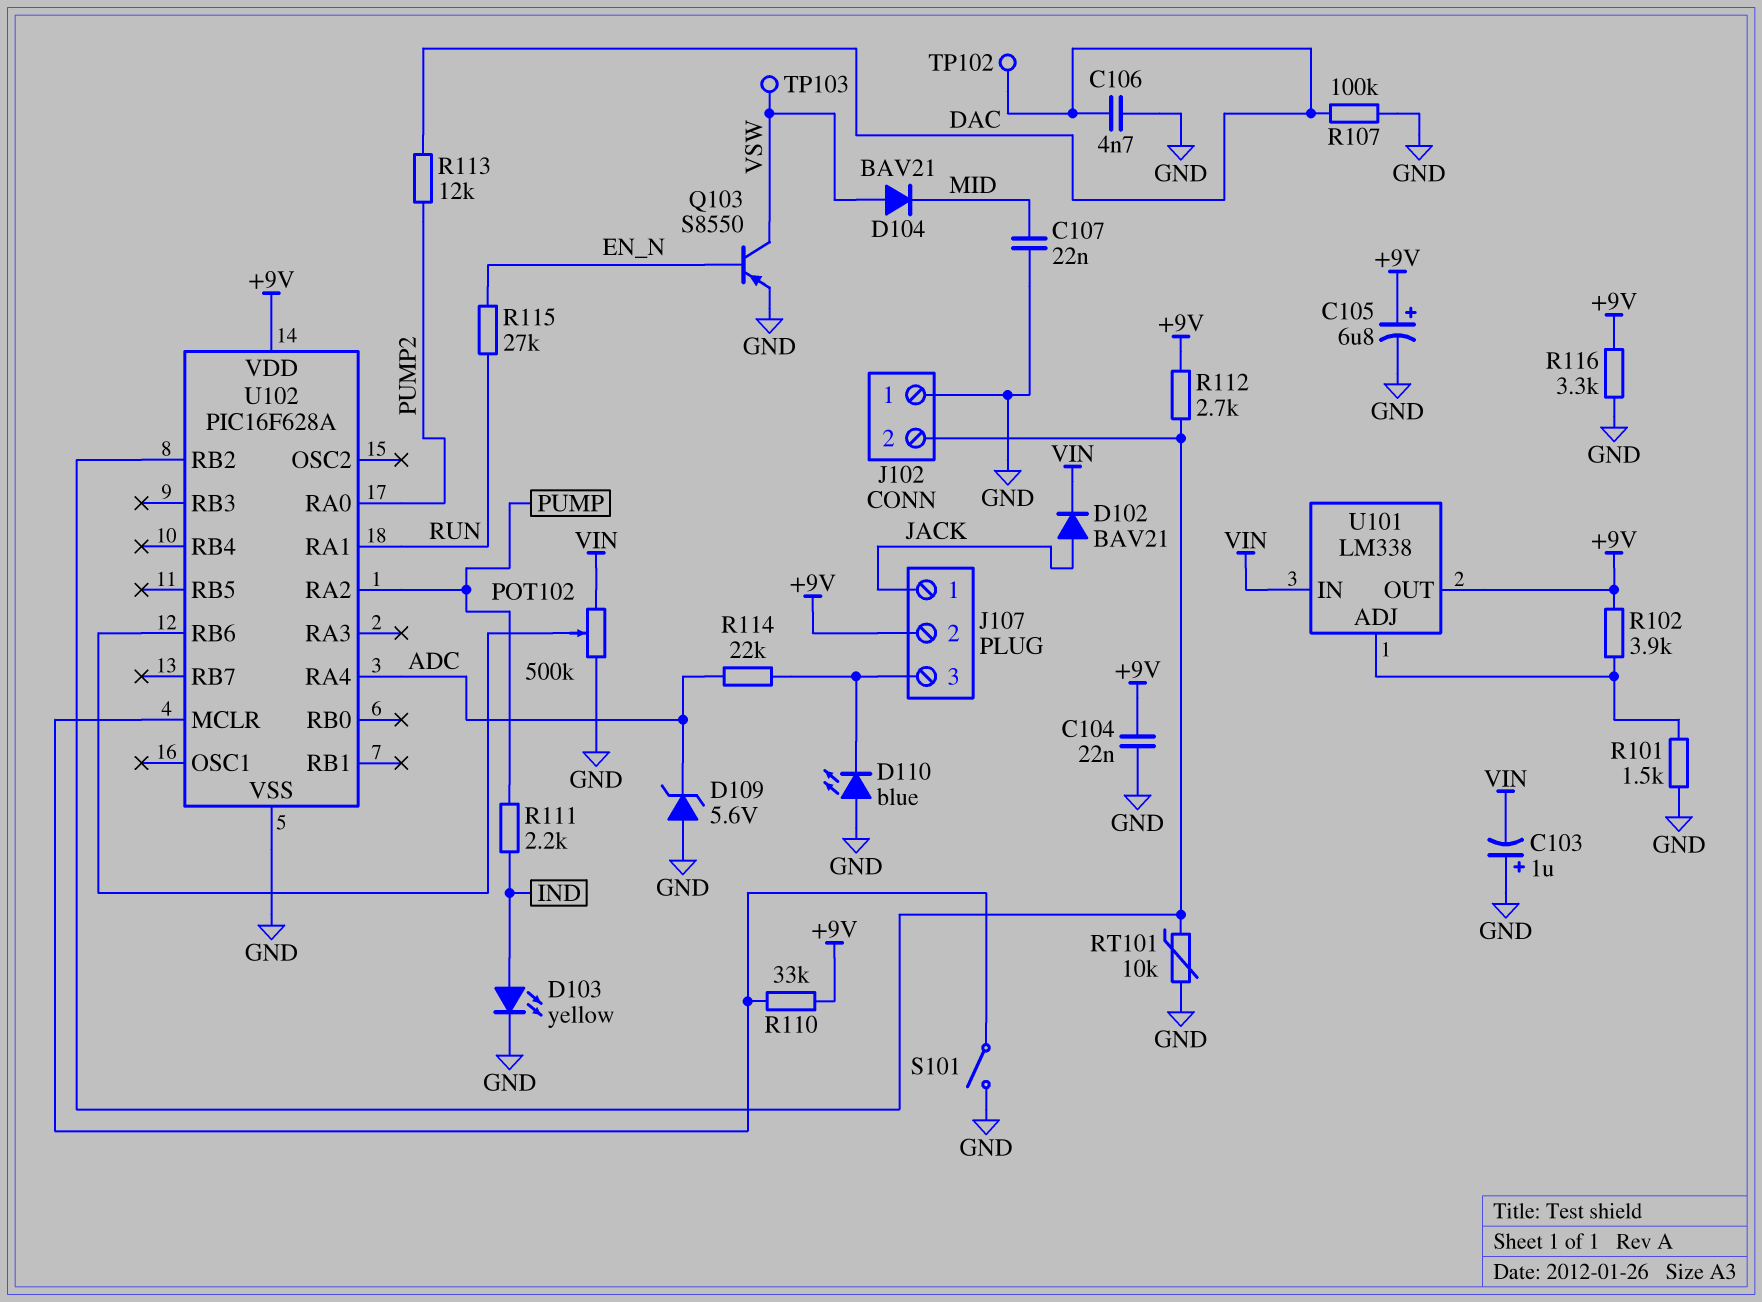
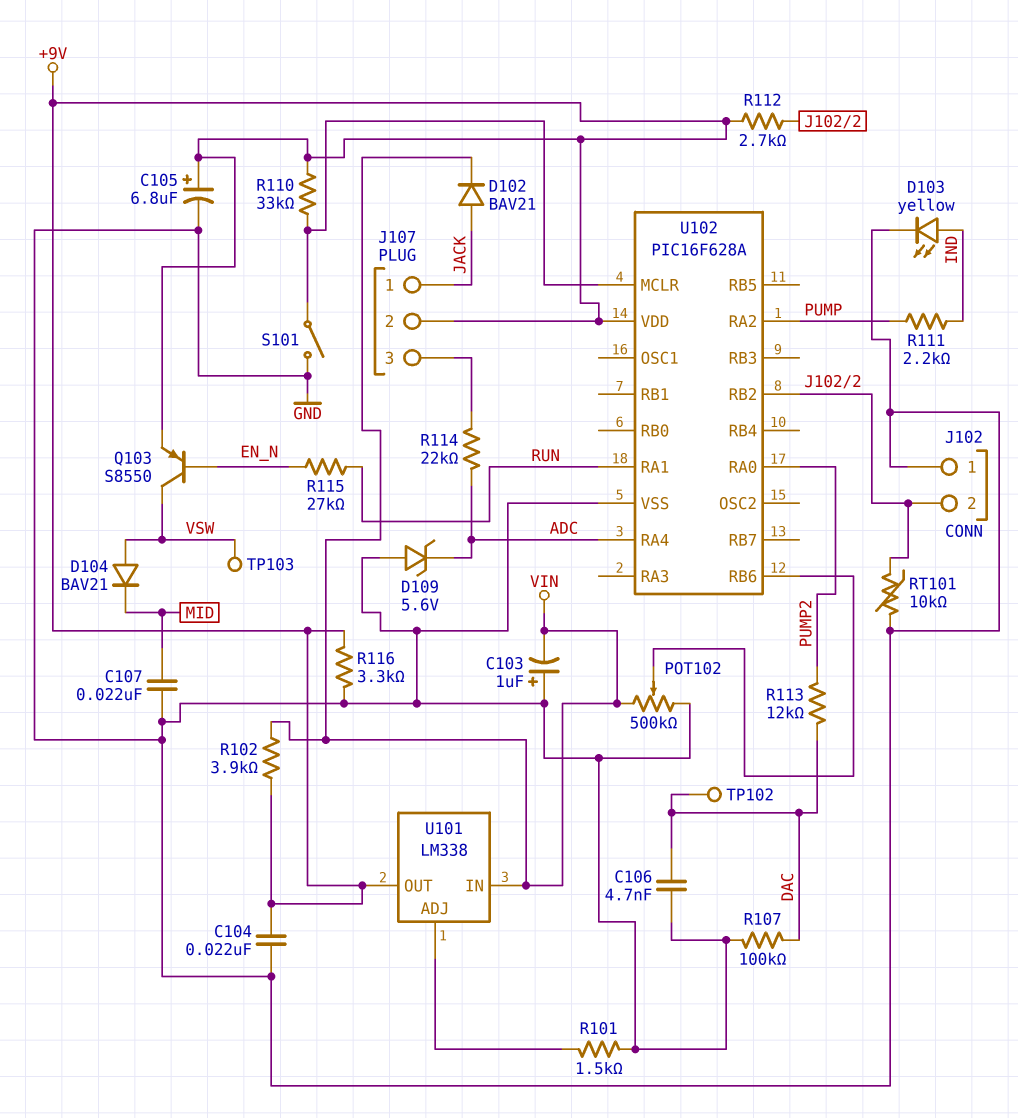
D110: LED blue (A GND, K J107/3) -> none
Q103: PNP S8550 (B EN_N, C VSW, E GND) -> PNP S8550 (B EN_N, C VSW, E +9V)
R102: 3.9k (+9V, U101/ADJ) -> 3.9k (+9V, VIN)

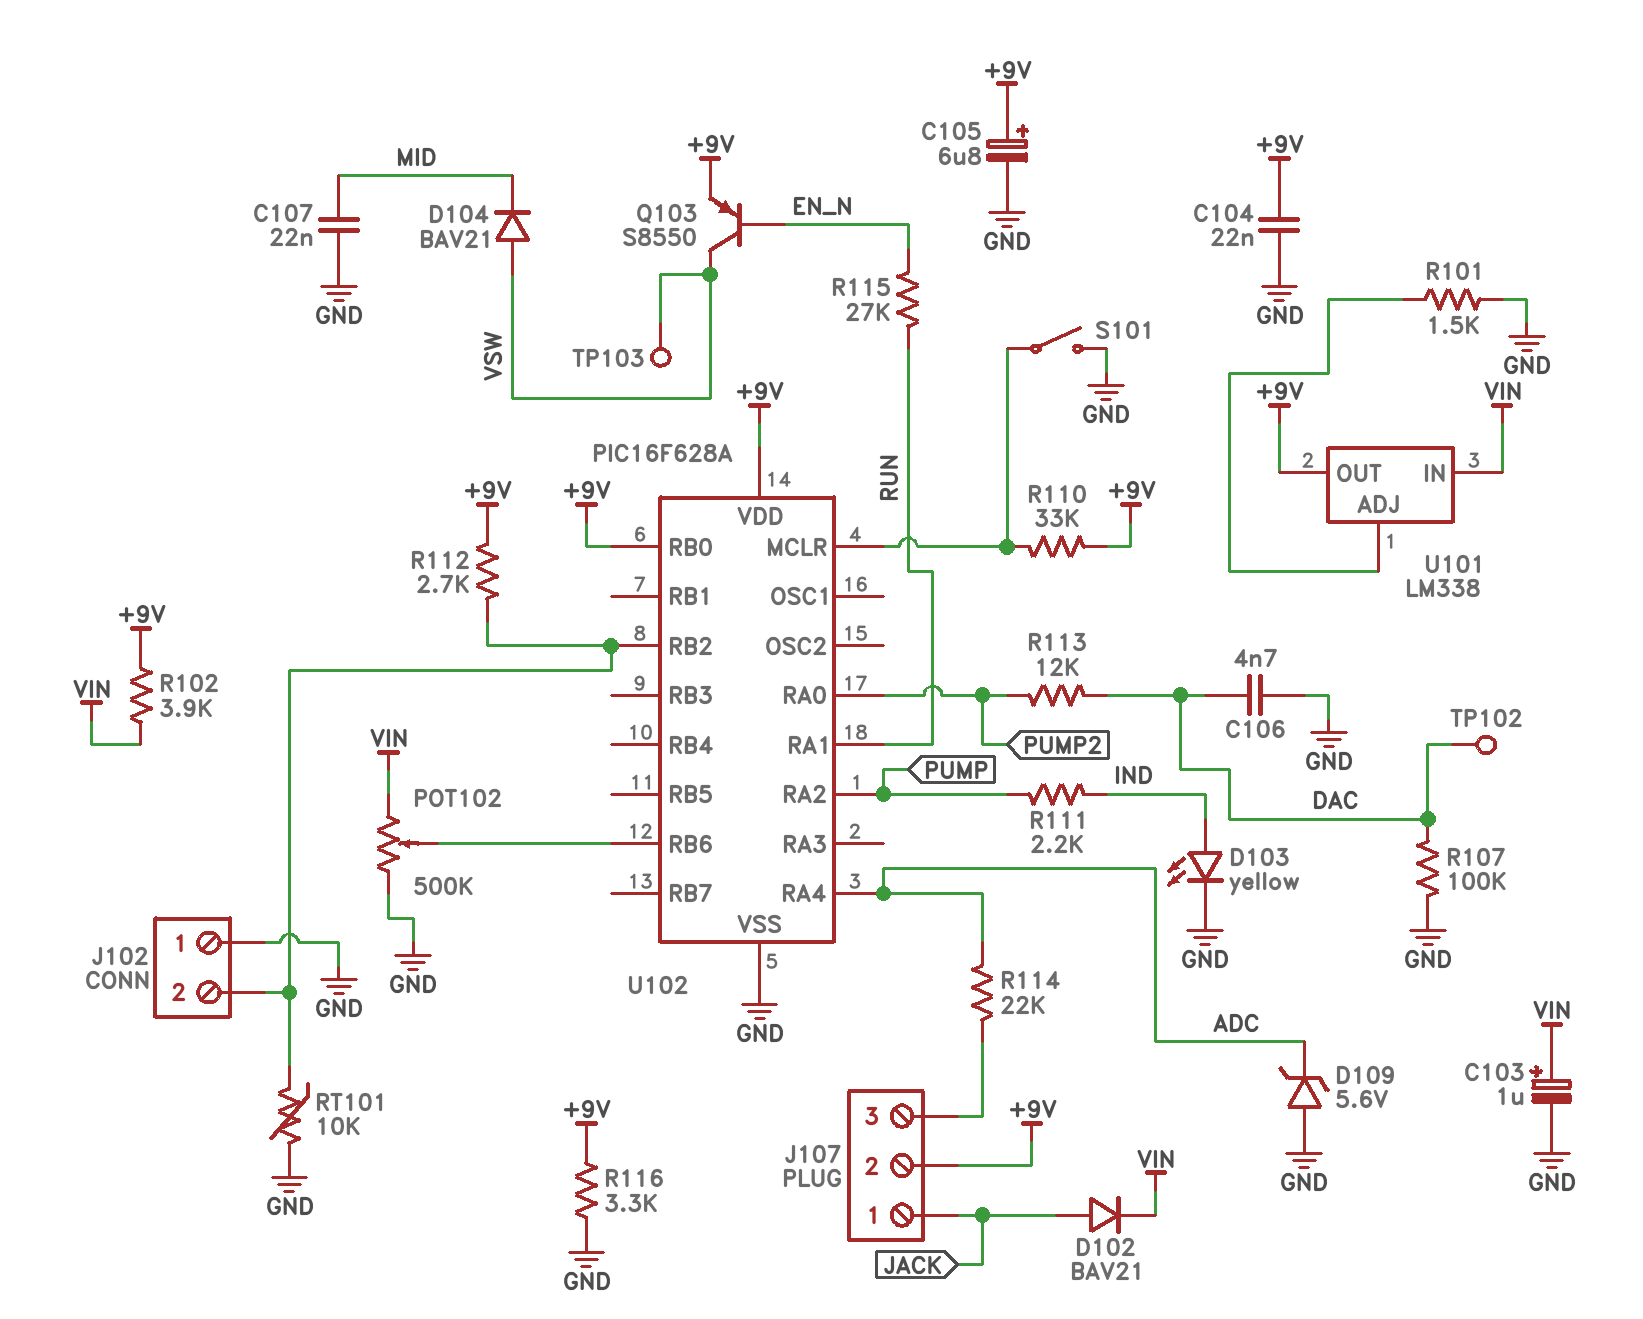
C103: 1uF (plus GND, minus VIN) -> 1uF (plus VIN, minus GND)
U102 pin RB0: none -> +9V

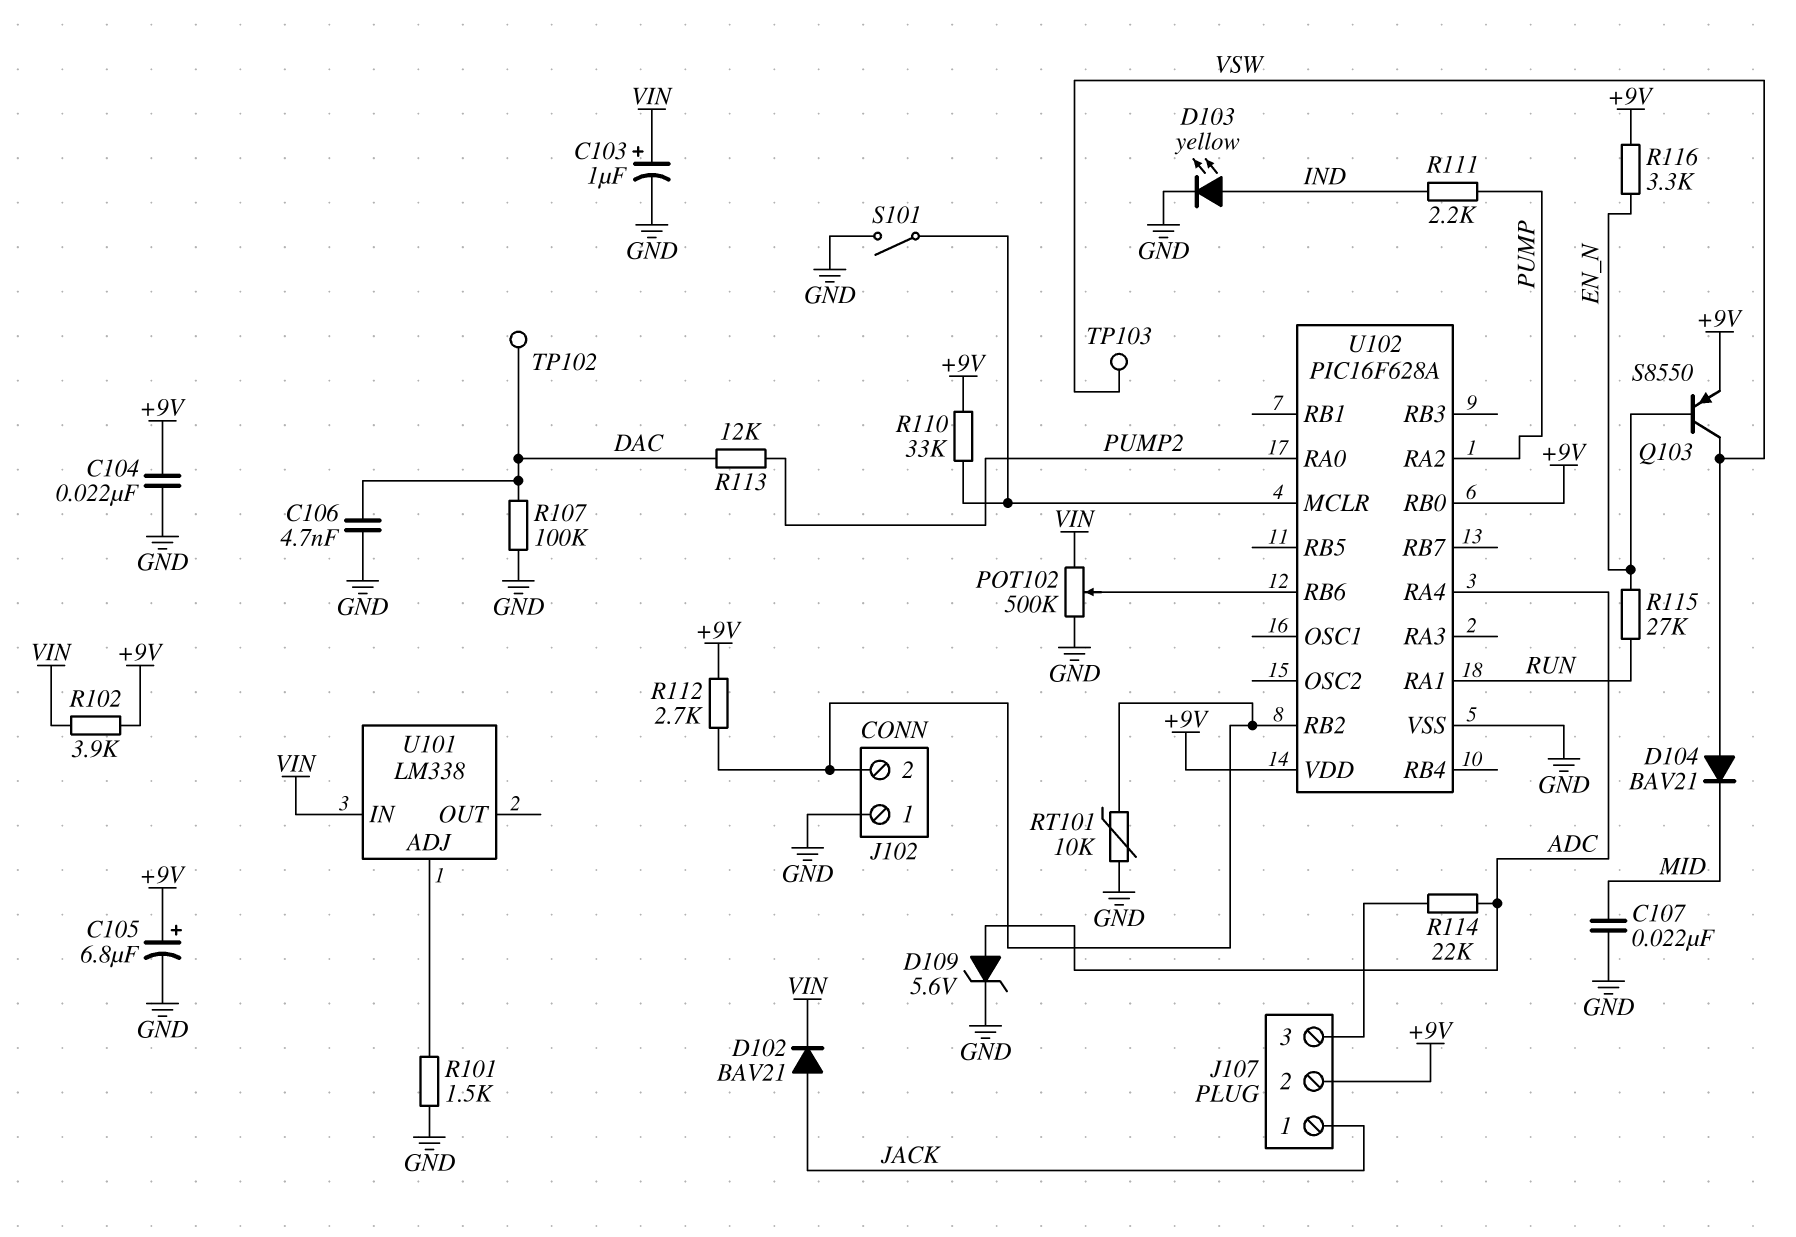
D109: zener 5.6V (A GND, K ADC) -> zener 5.6V (A ADC, K GND)
R116: 3.3k (+9V, GND) -> 3.3k (+9V, EN_N)
U101 pin OUT: +9V -> none

